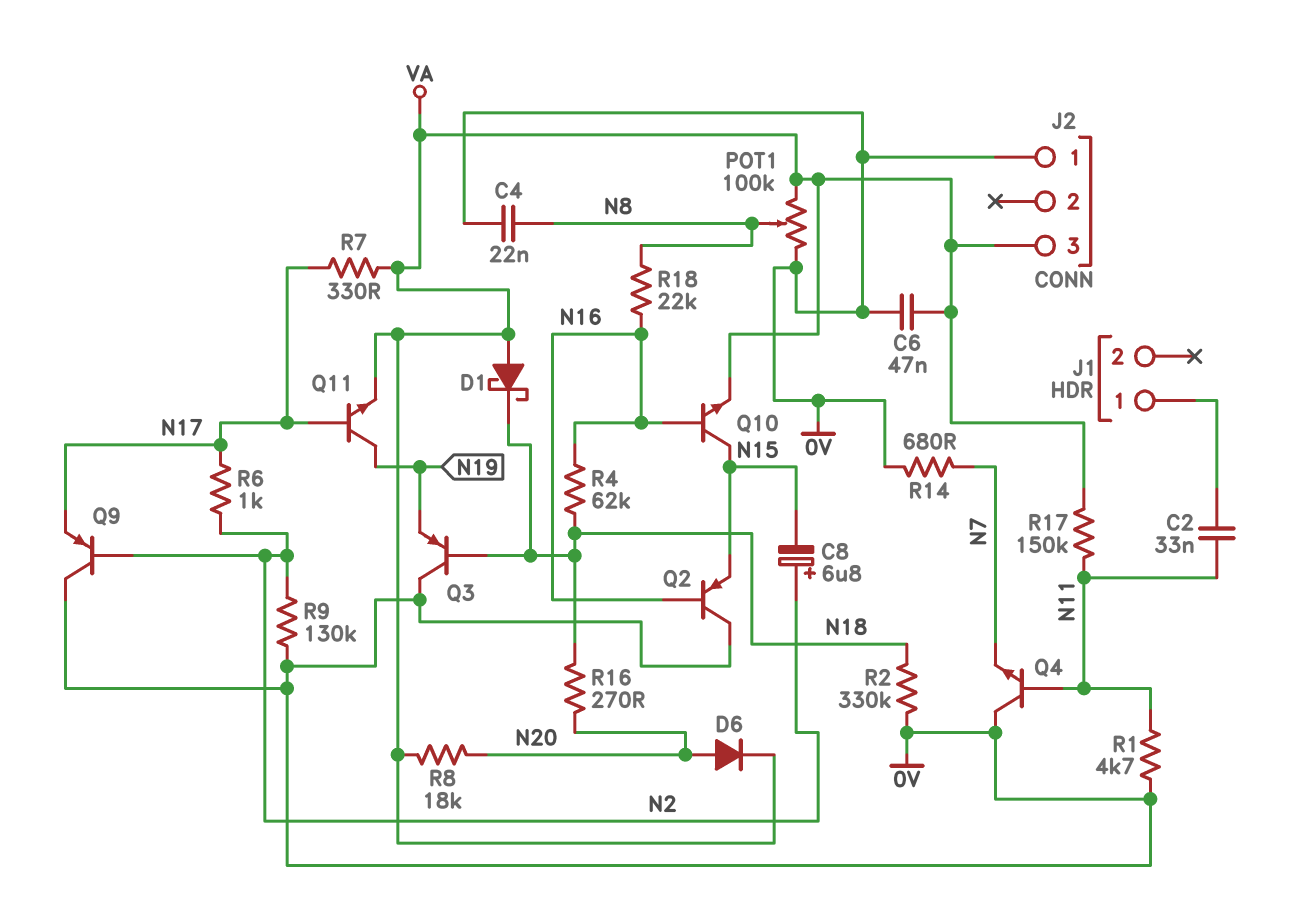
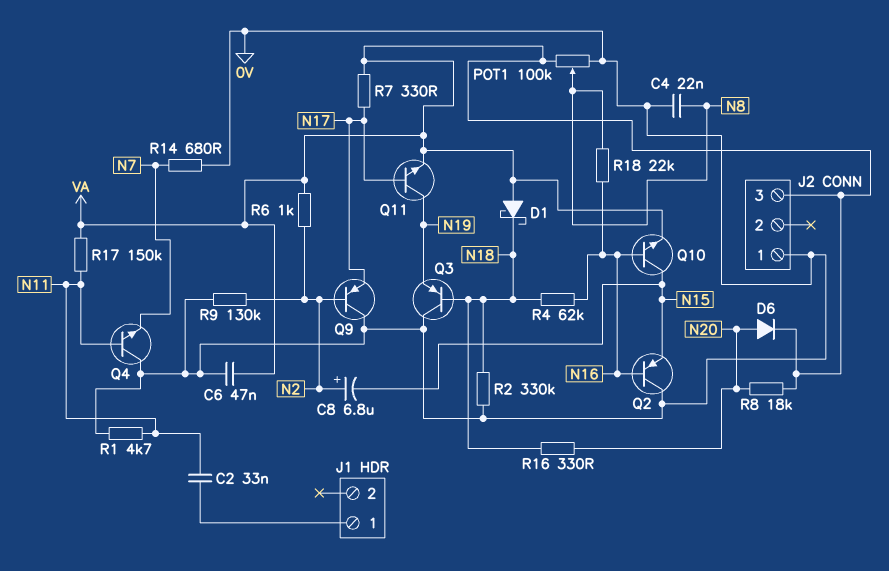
R6: 1k (N2, N17) -> 1k (N2, VA)
R16: 270 (N18, N20) -> 330 (N18, N20)

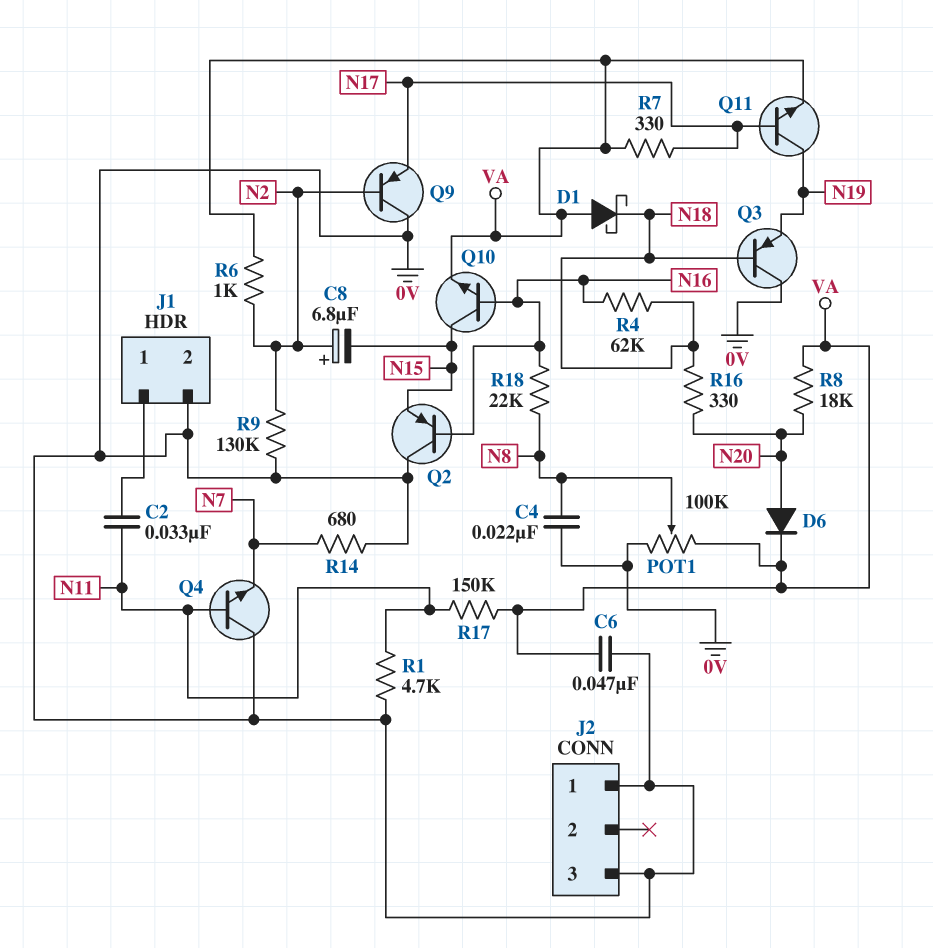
J1 pin 2: none -> 0V
J2 pin 3: VA -> 0V
R2: 330k (0V, N18) -> none

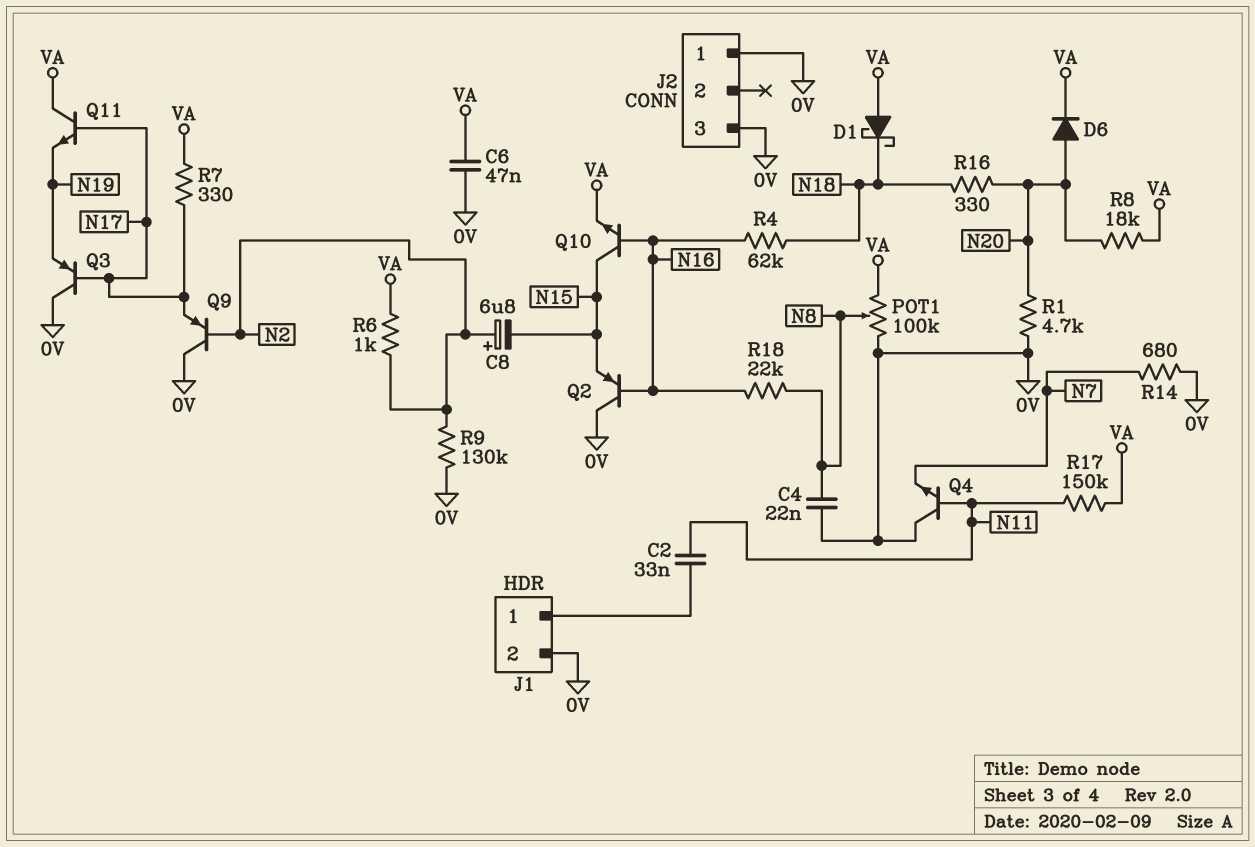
Q3: PNP (B N18, C 0V, E N19) -> PNP (B N17, C 0V, E N19)
Q11: NPN (B N17, C N19, E VA) -> NPN (B N17, C VA, E N19)
R1: 4.7k (0V, N11) -> 4.7k (0V, N20)

